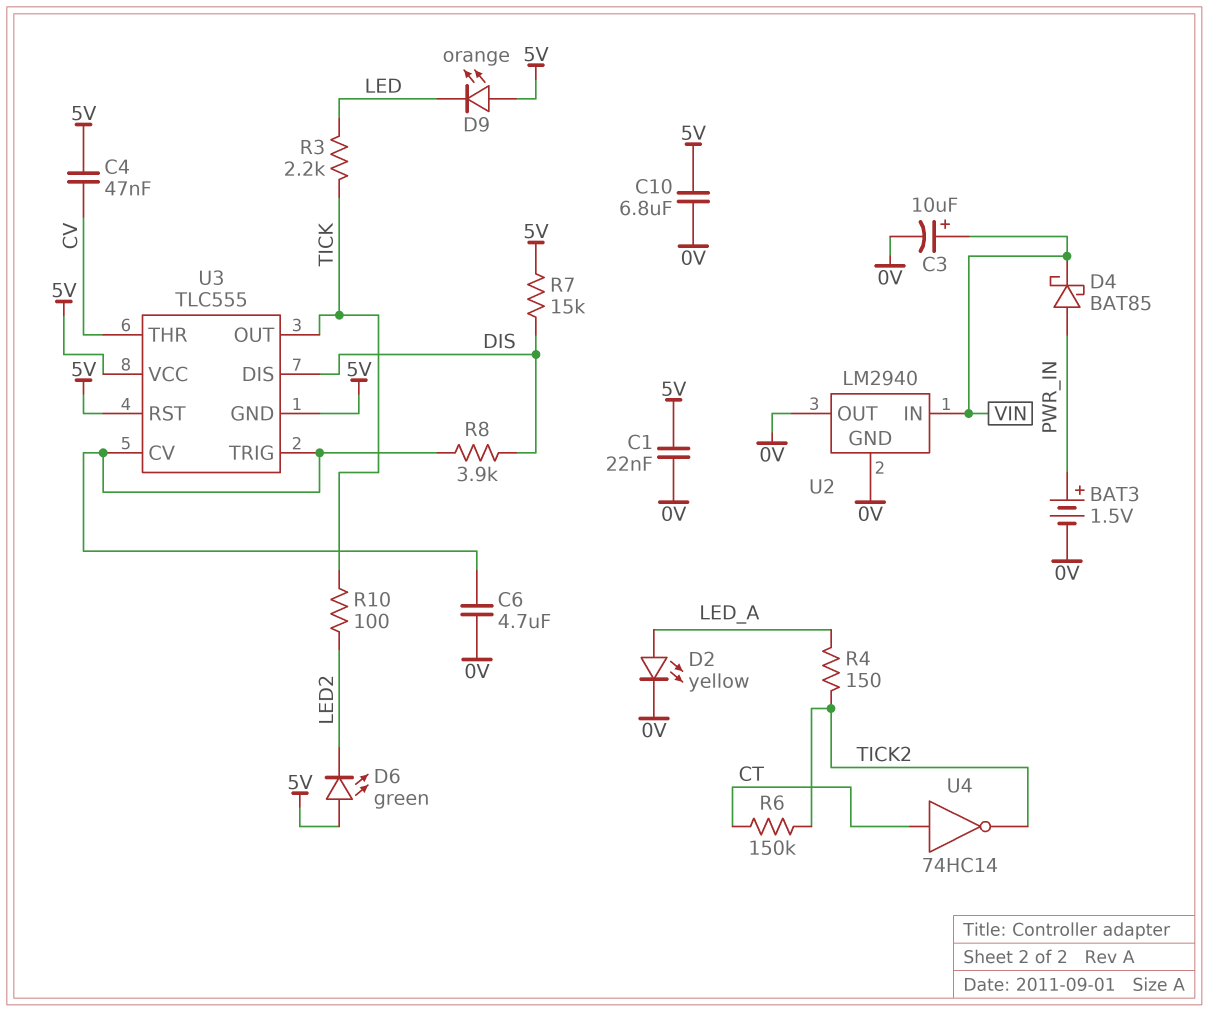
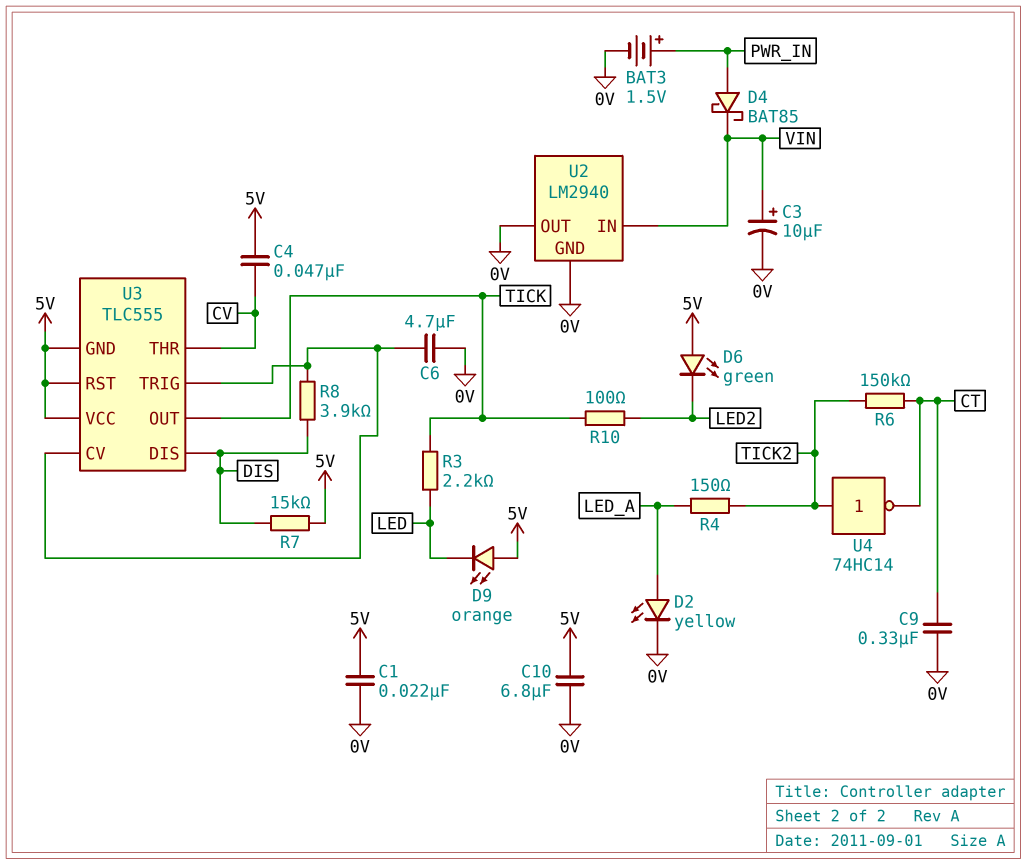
C9: none -> 330nF (0V, CT)
U4: NOT 74HC14 (in CT, out TICK2) -> NOT 74HC14 (in TICK2, out CT)

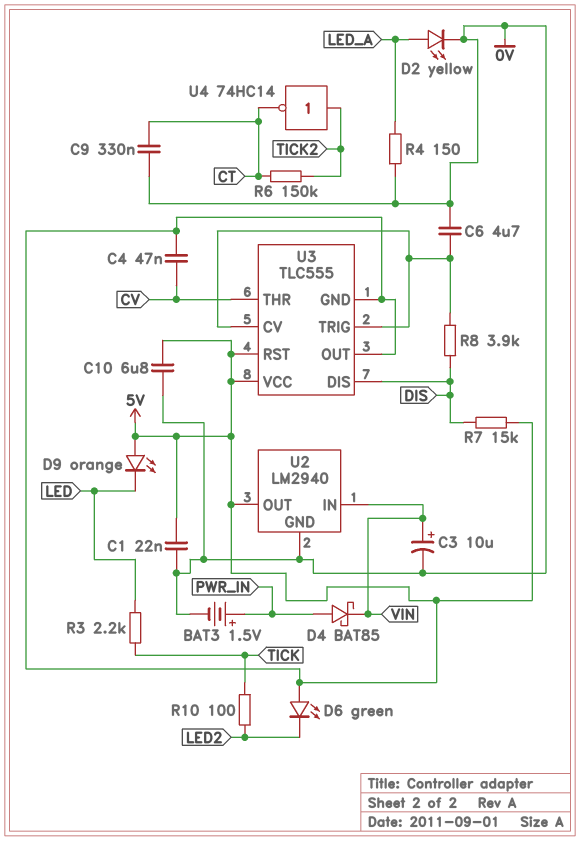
R4: 150 (LED_A, TICK2) -> 150 (0V, LED_A)
U2 pin OUT: 0V -> 5V
U3 pin OUT: TICK -> 5V

